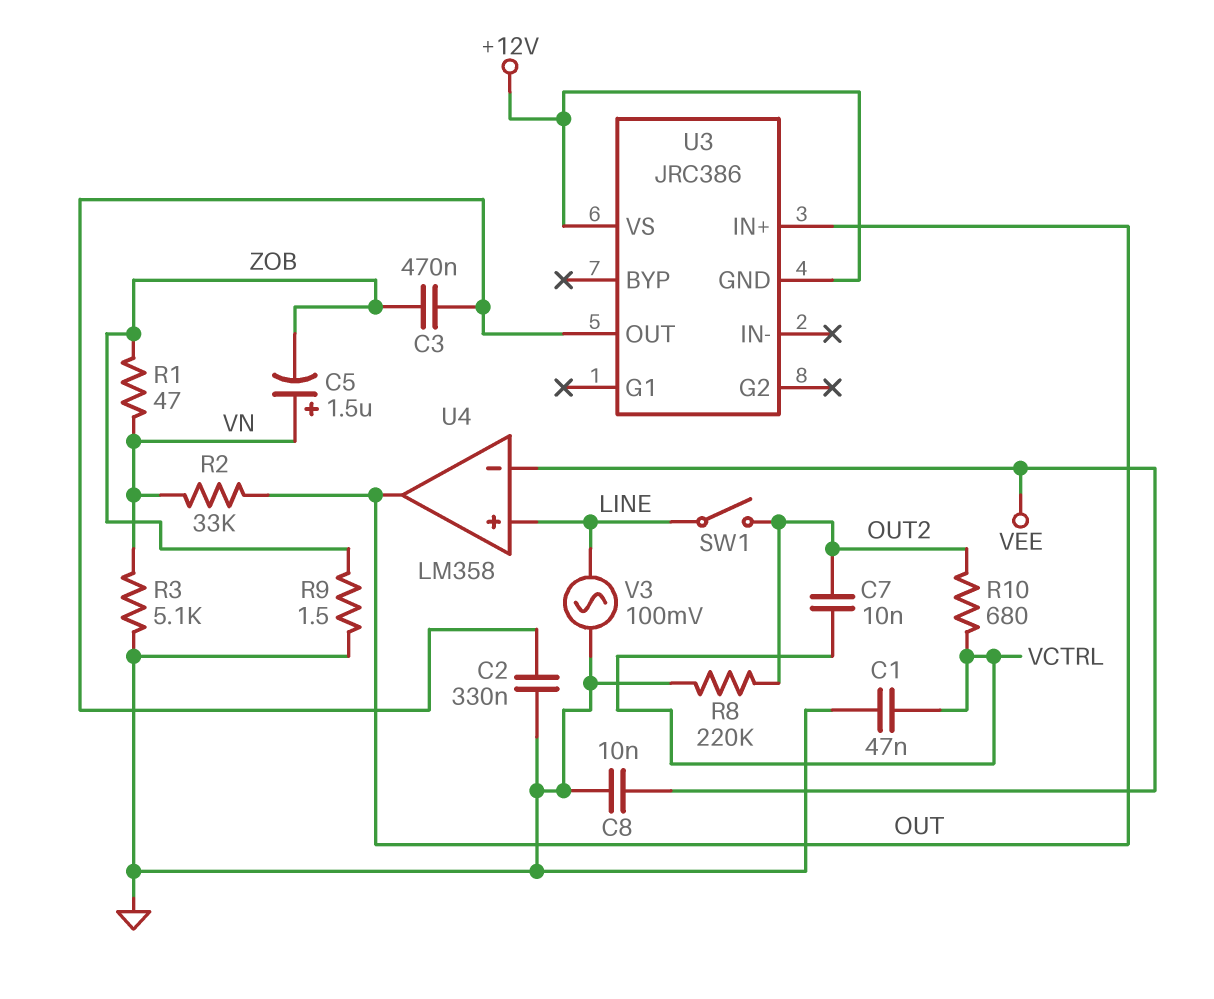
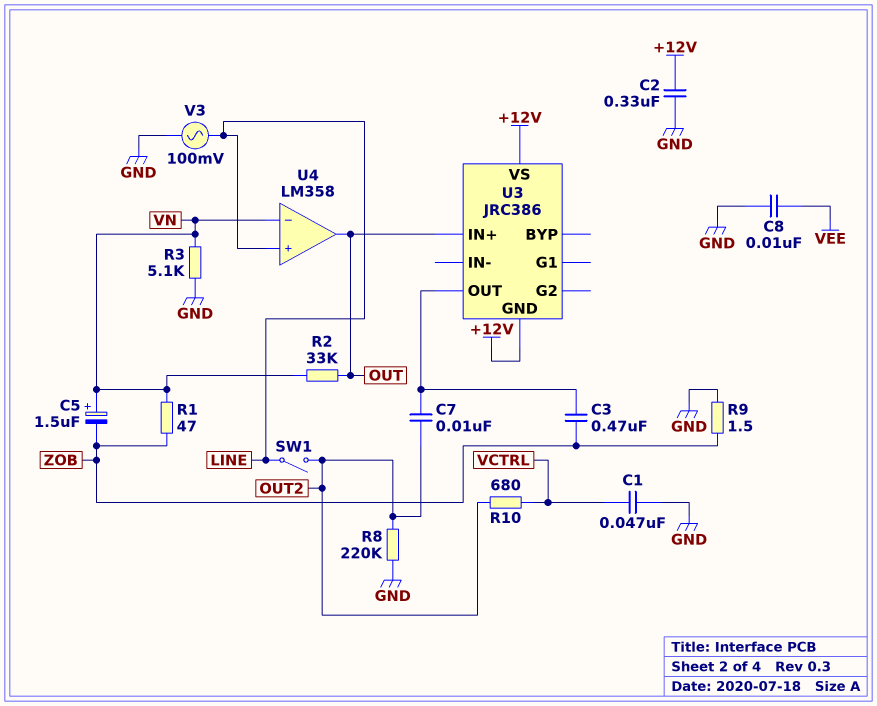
C2: 330nF (GND, U3/OUT) -> 330nF (+12V, GND)
C7: 10nF (OUT2, VCTRL) -> 10nF (OUT2, U3/OUT)
U4 pin in-: VEE -> VN

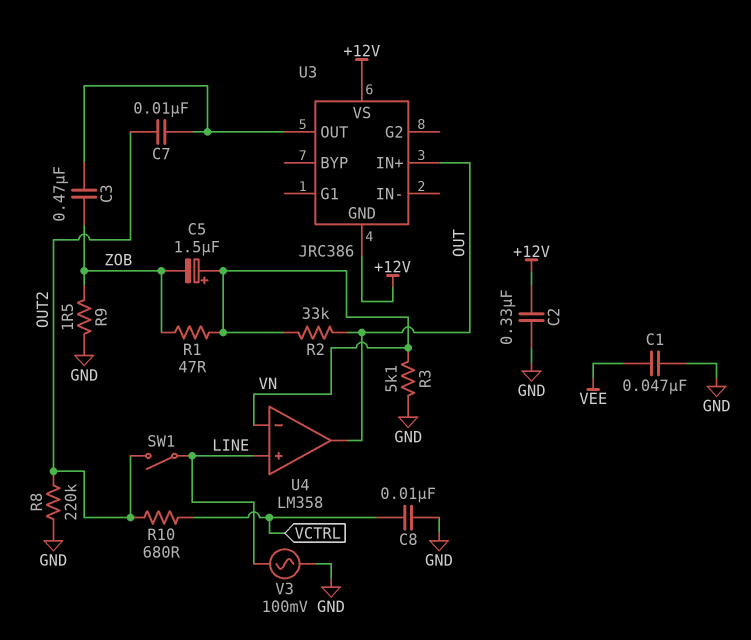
C1: 47nF (GND, VCTRL) -> 47nF (GND, VEE)
C8: 10nF (GND, VEE) -> 10nF (GND, VCTRL)

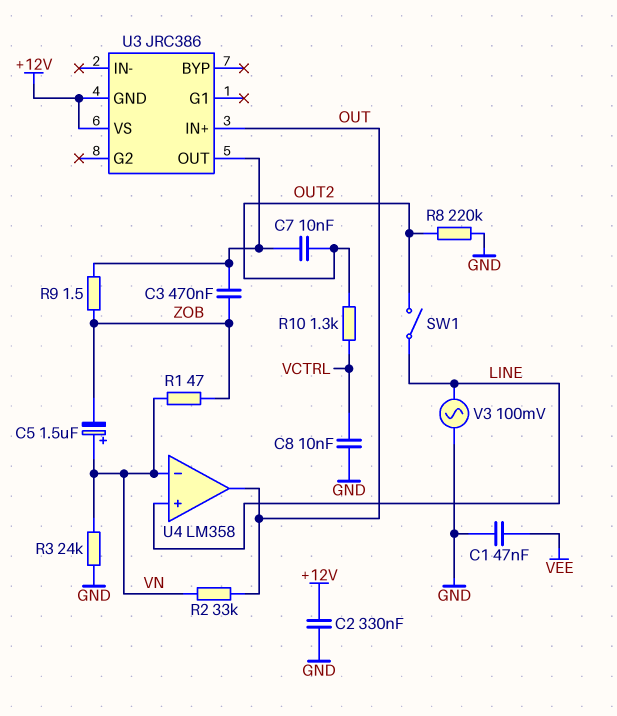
R3: 5.1k (GND, VN) -> 24k (GND, VN)
R9: 1.5 (GND, ZOB) -> 1.5 (U3/OUT, ZOB)
R10: 680 (OUT2, VCTRL) -> 1.3k (OUT2, VCTRL)

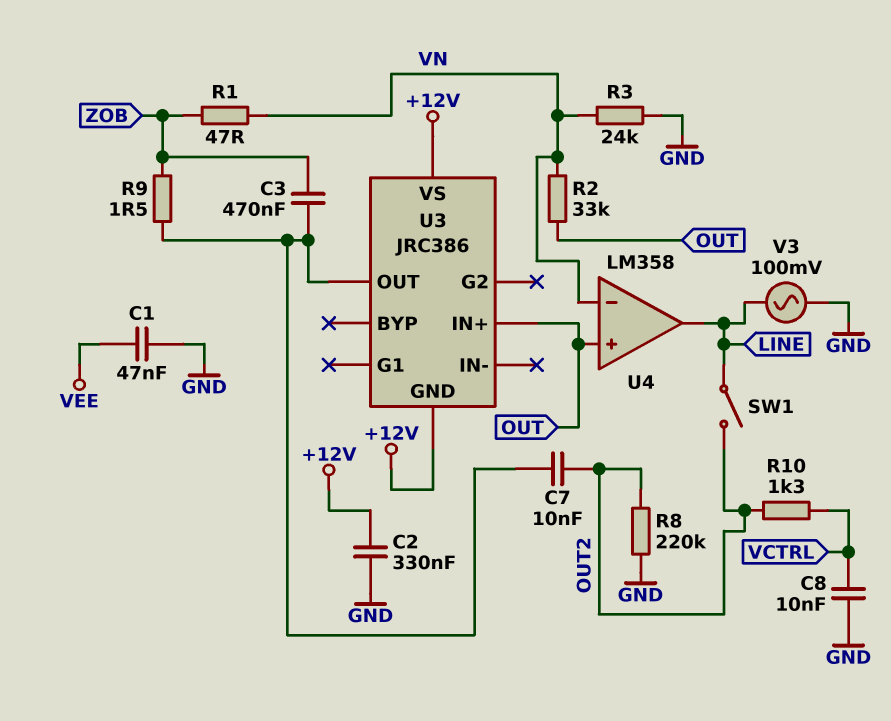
C5: 1.5uF (plus VN, minus ZOB) -> none
U4 pin in+: LINE -> OUT
U4 pin out: OUT -> LINE

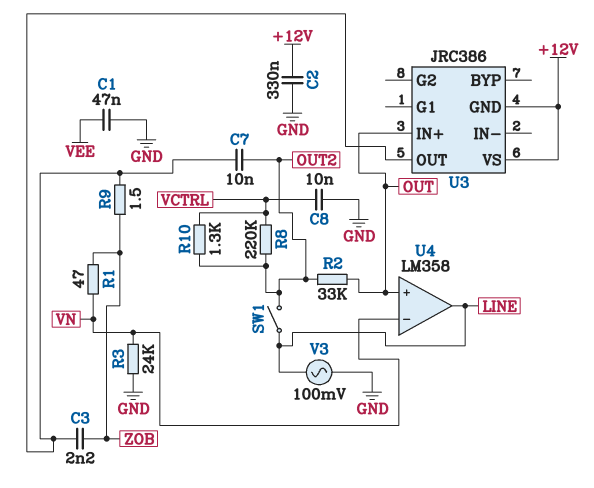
C3: 470nF (U3/OUT, ZOB) -> 2.2nF (U3/OUT, ZOB)
R2: 33k (OUT, VN) -> 33k (OUT, OUT2)
R8: 220k (GND, OUT2) -> 220k (OUT2, VCTRL)

